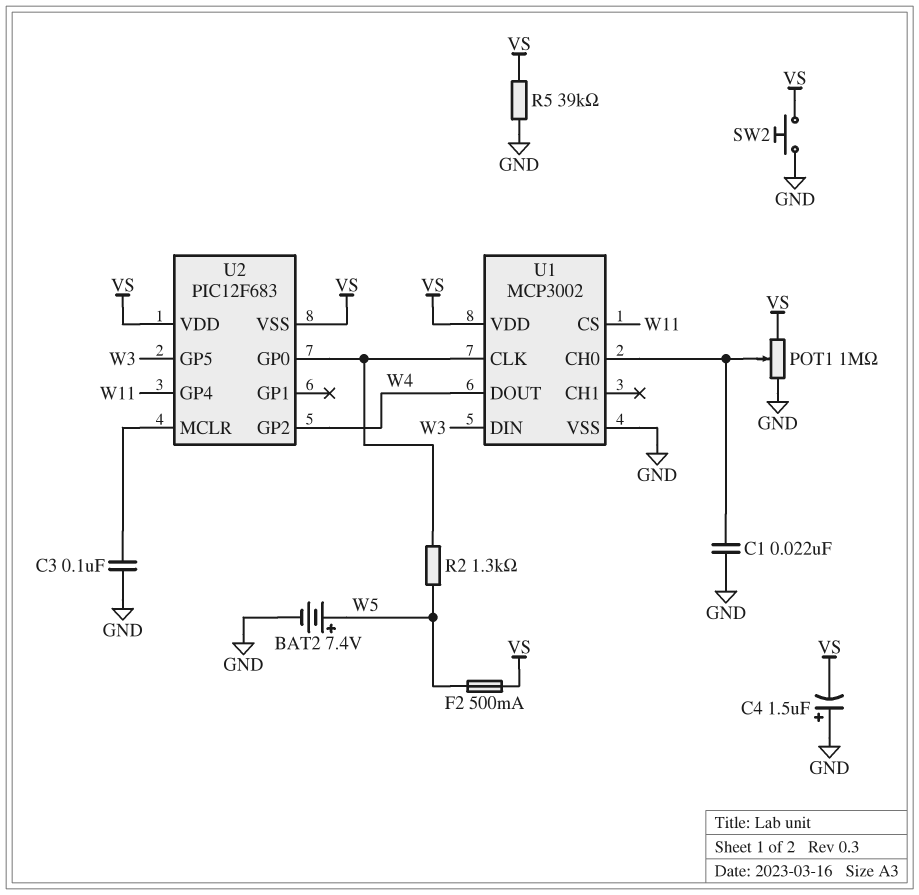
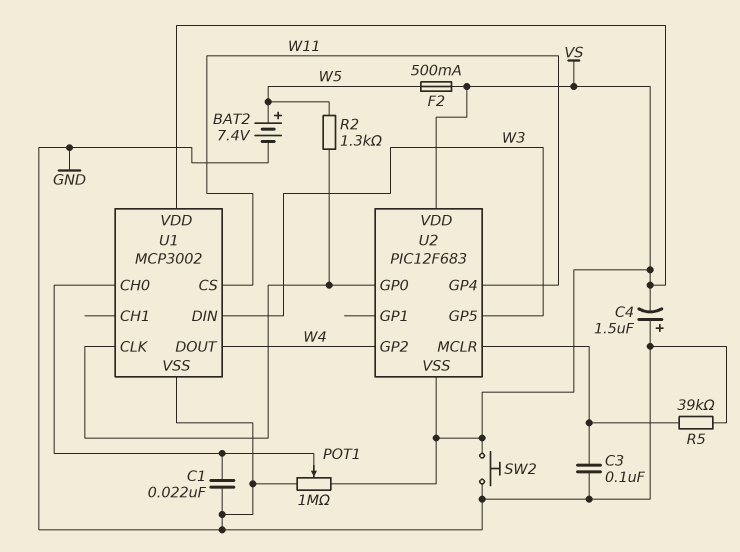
R5: 39k (GND, VS) -> 39k (GND, U2/MCLR)

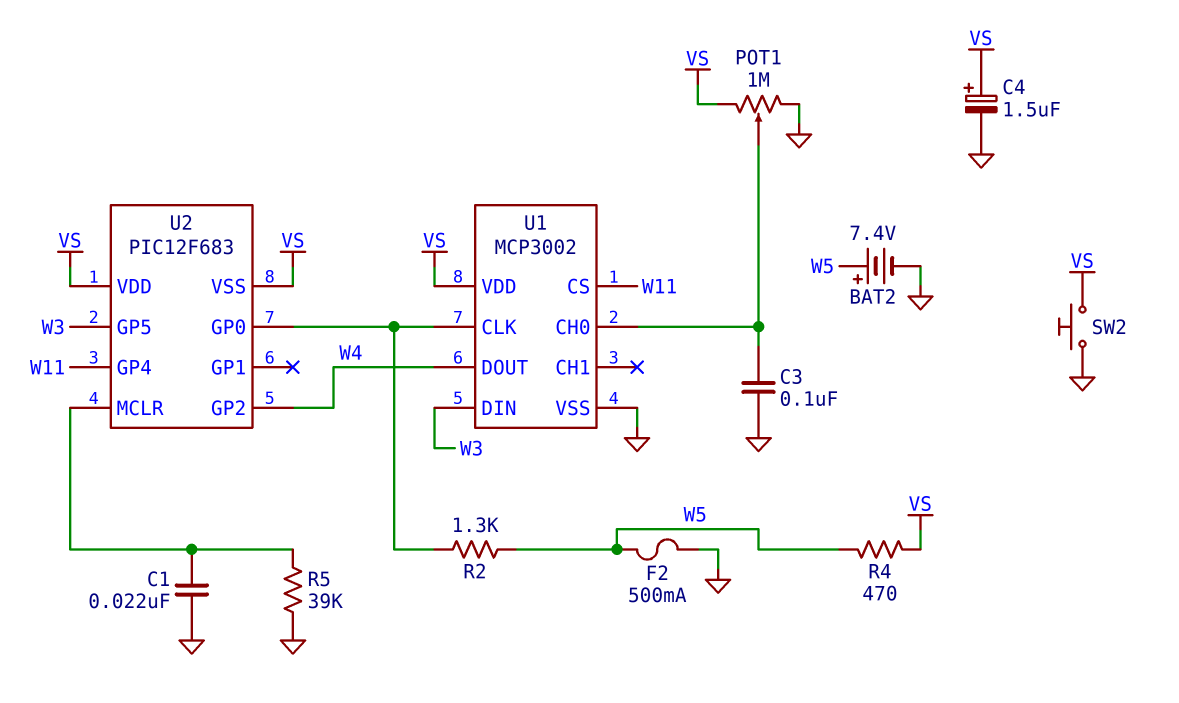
C1: 22nF (GND, U1/CH0) -> 22nF (GND, U2/MCLR)
C3: 100nF (GND, U2/MCLR) -> 100nF (GND, U1/CH0)
C4: 1.5uF (plus GND, minus VS) -> 1.5uF (plus VS, minus GND)
F2: 500mA (VS, W5) -> 500mA (GND, W5)
R4: none -> 470 (VS, W5)

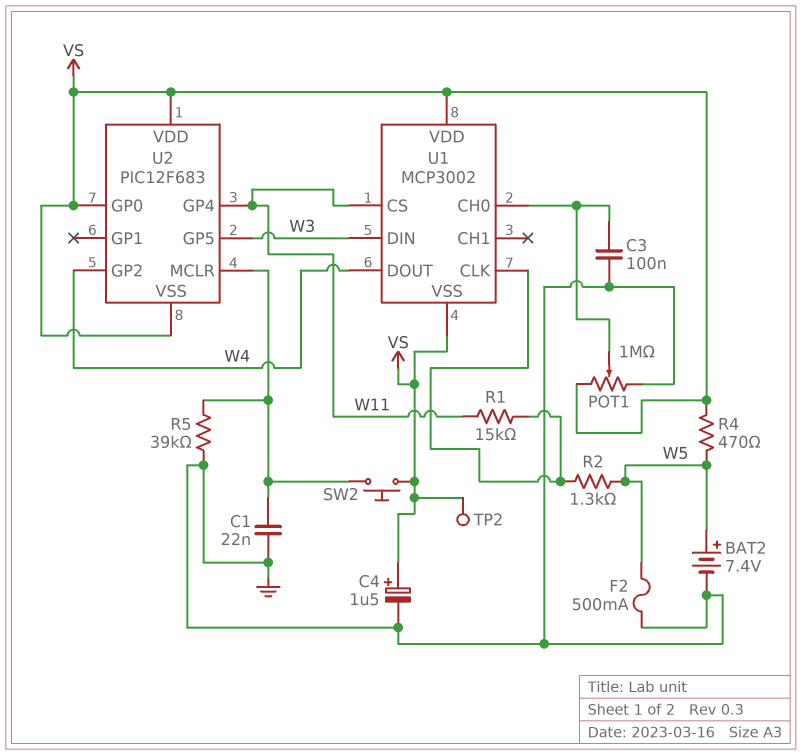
R1: none -> 15k (U1/CLK, W11)
SW2: button (GND, VS) -> button (U2/MCLR, VS)
TP2: none -> test point (VS)
U1 pin VSS: GND -> VS
U2 pin GP0: U1/CLK -> VS

